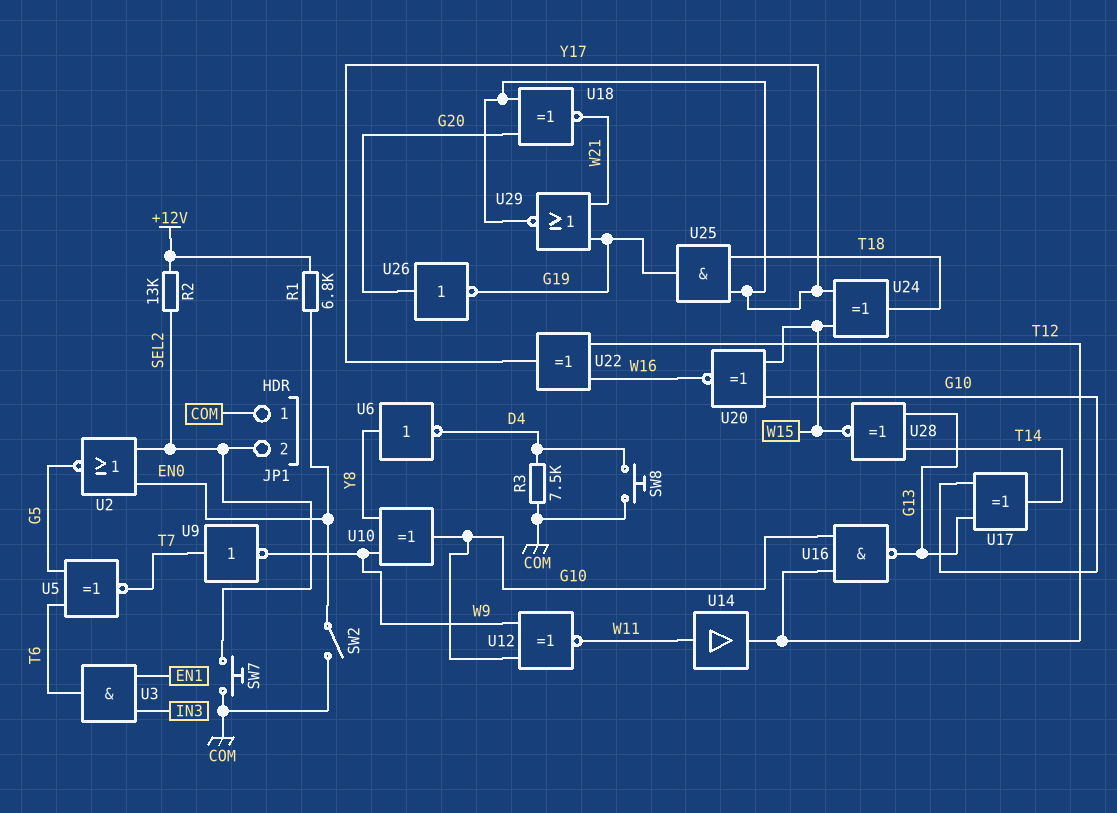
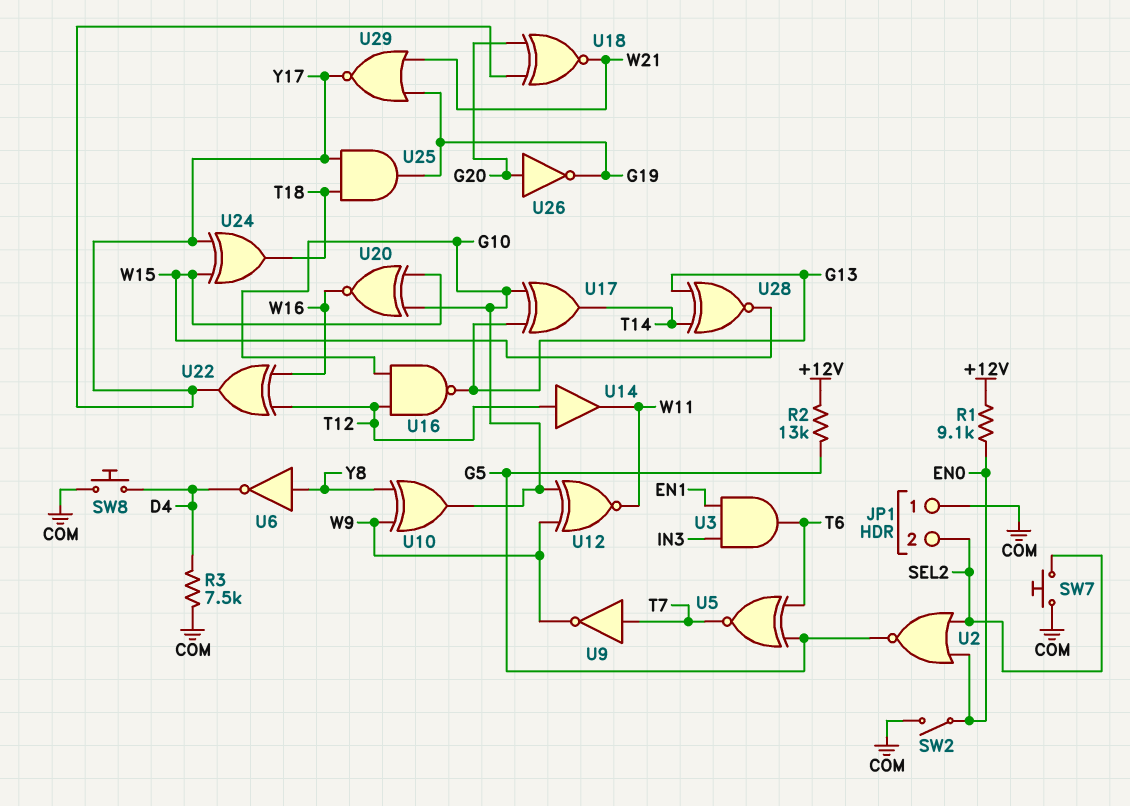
R1: 6.8k (+12V, EN0) -> 9.1k (+12V, EN0)
R2: 13k (+12V, SEL2) -> 13k (+12V, G5)
U14: buffer (in W11, out T12) -> buffer (in T12, out W11)

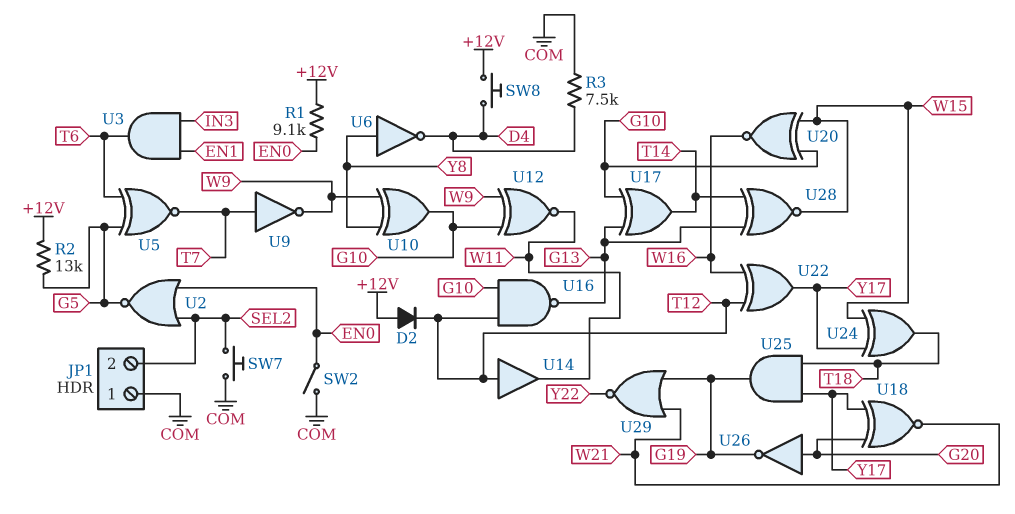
D2: none -> diode (A +12V, K T12)
SW8: button (COM, D4) -> button (+12V, D4)
U29: NOR (in G19, in W21, out Y17) -> NOR (in G19, in W21, out Y22)

